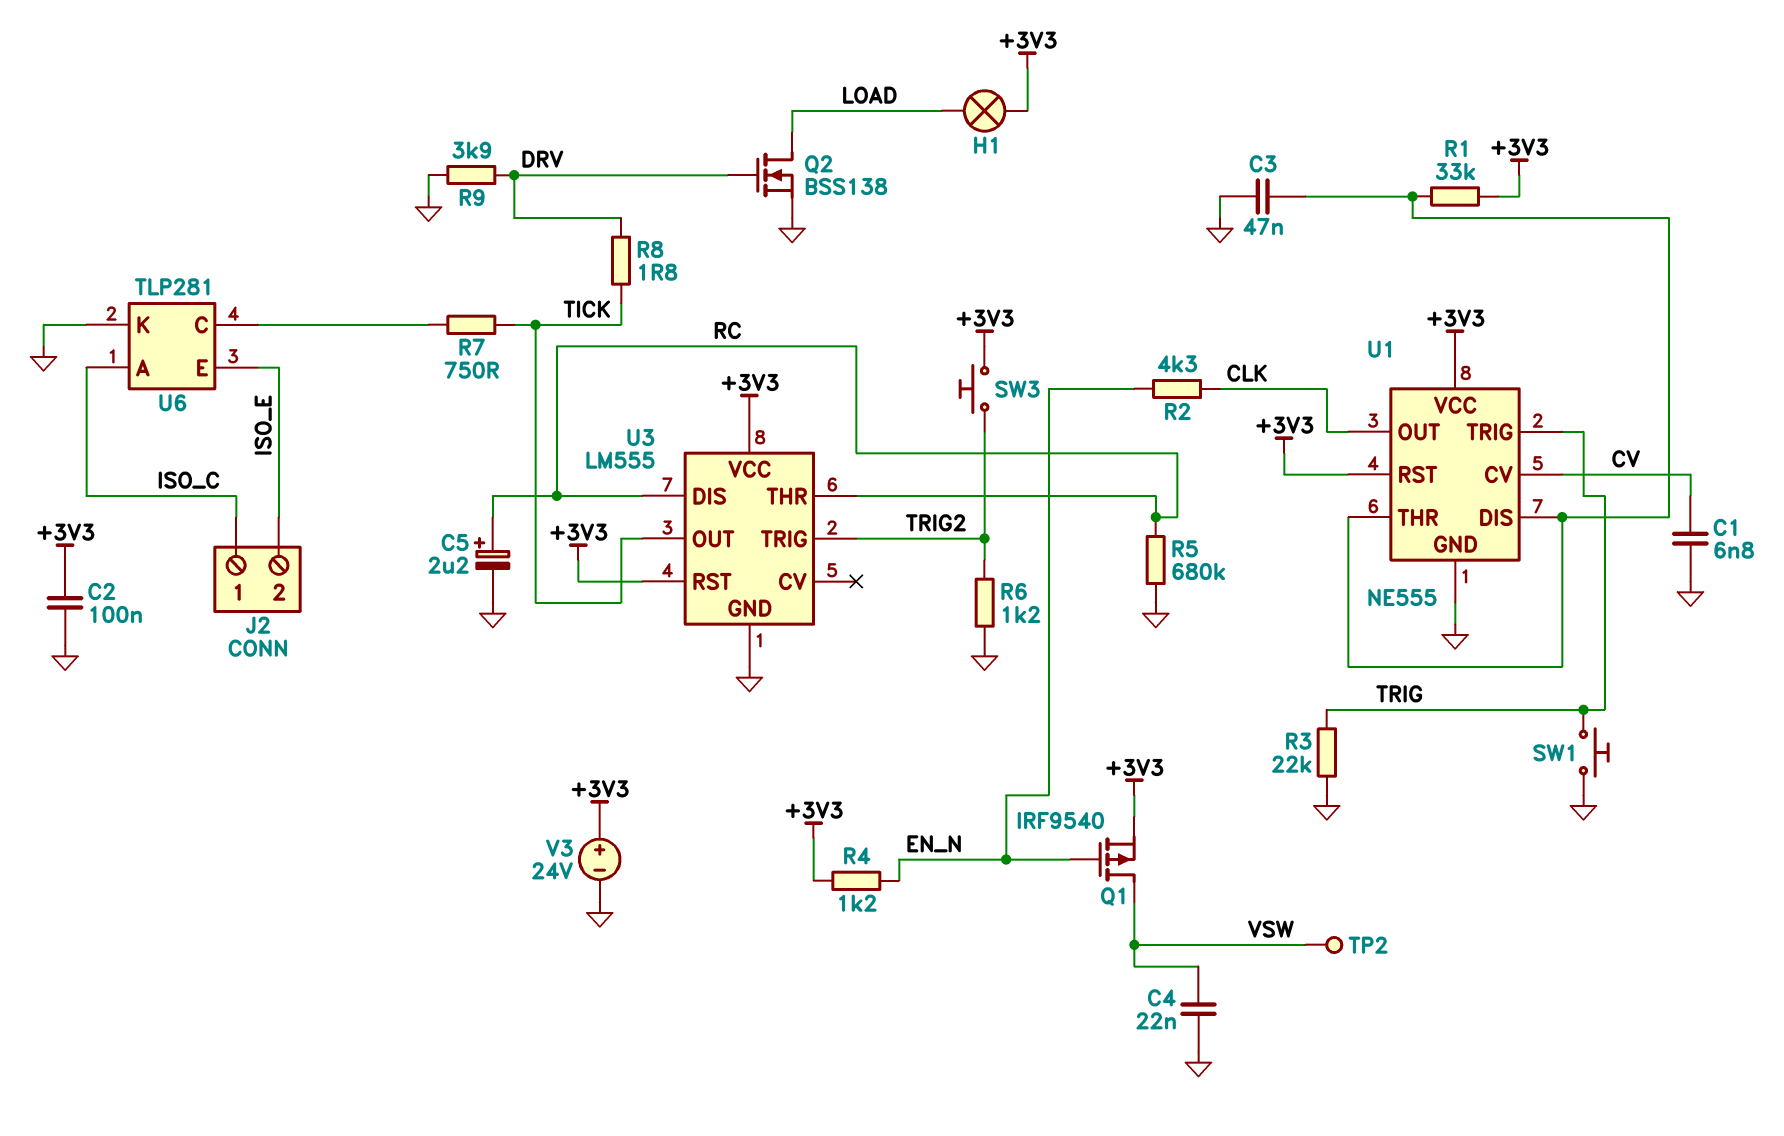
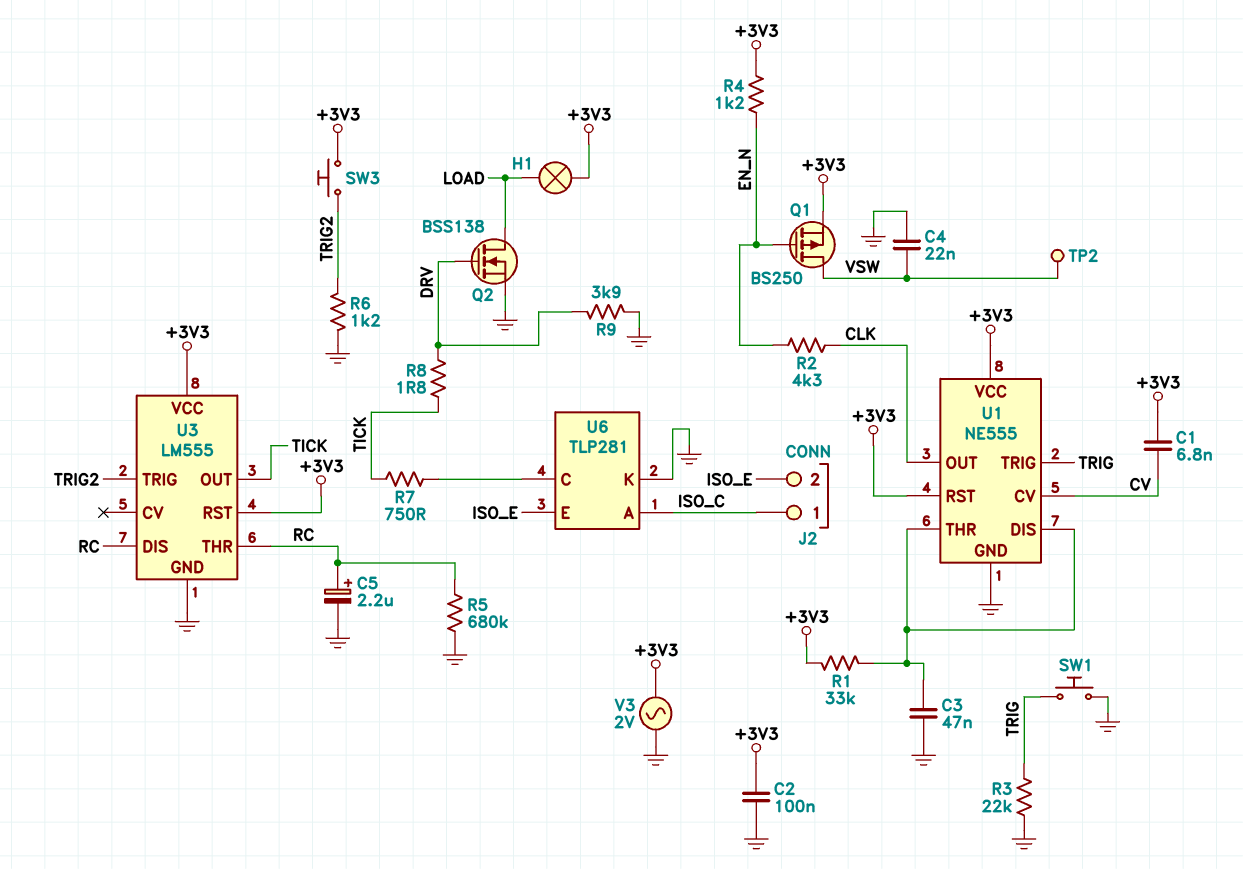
C1: 6.8nF (CV, GND) -> 6.8nF (+3V3, CV)
Q1: PMOS IRF9540 (G EN_N, D VSW, S +3V3) -> PMOS BS250 (G EN_N, D VSW, S +3V3)
V3: 24V (plus +3V3, minus GND) -> AC 2V (+3V3, GND)

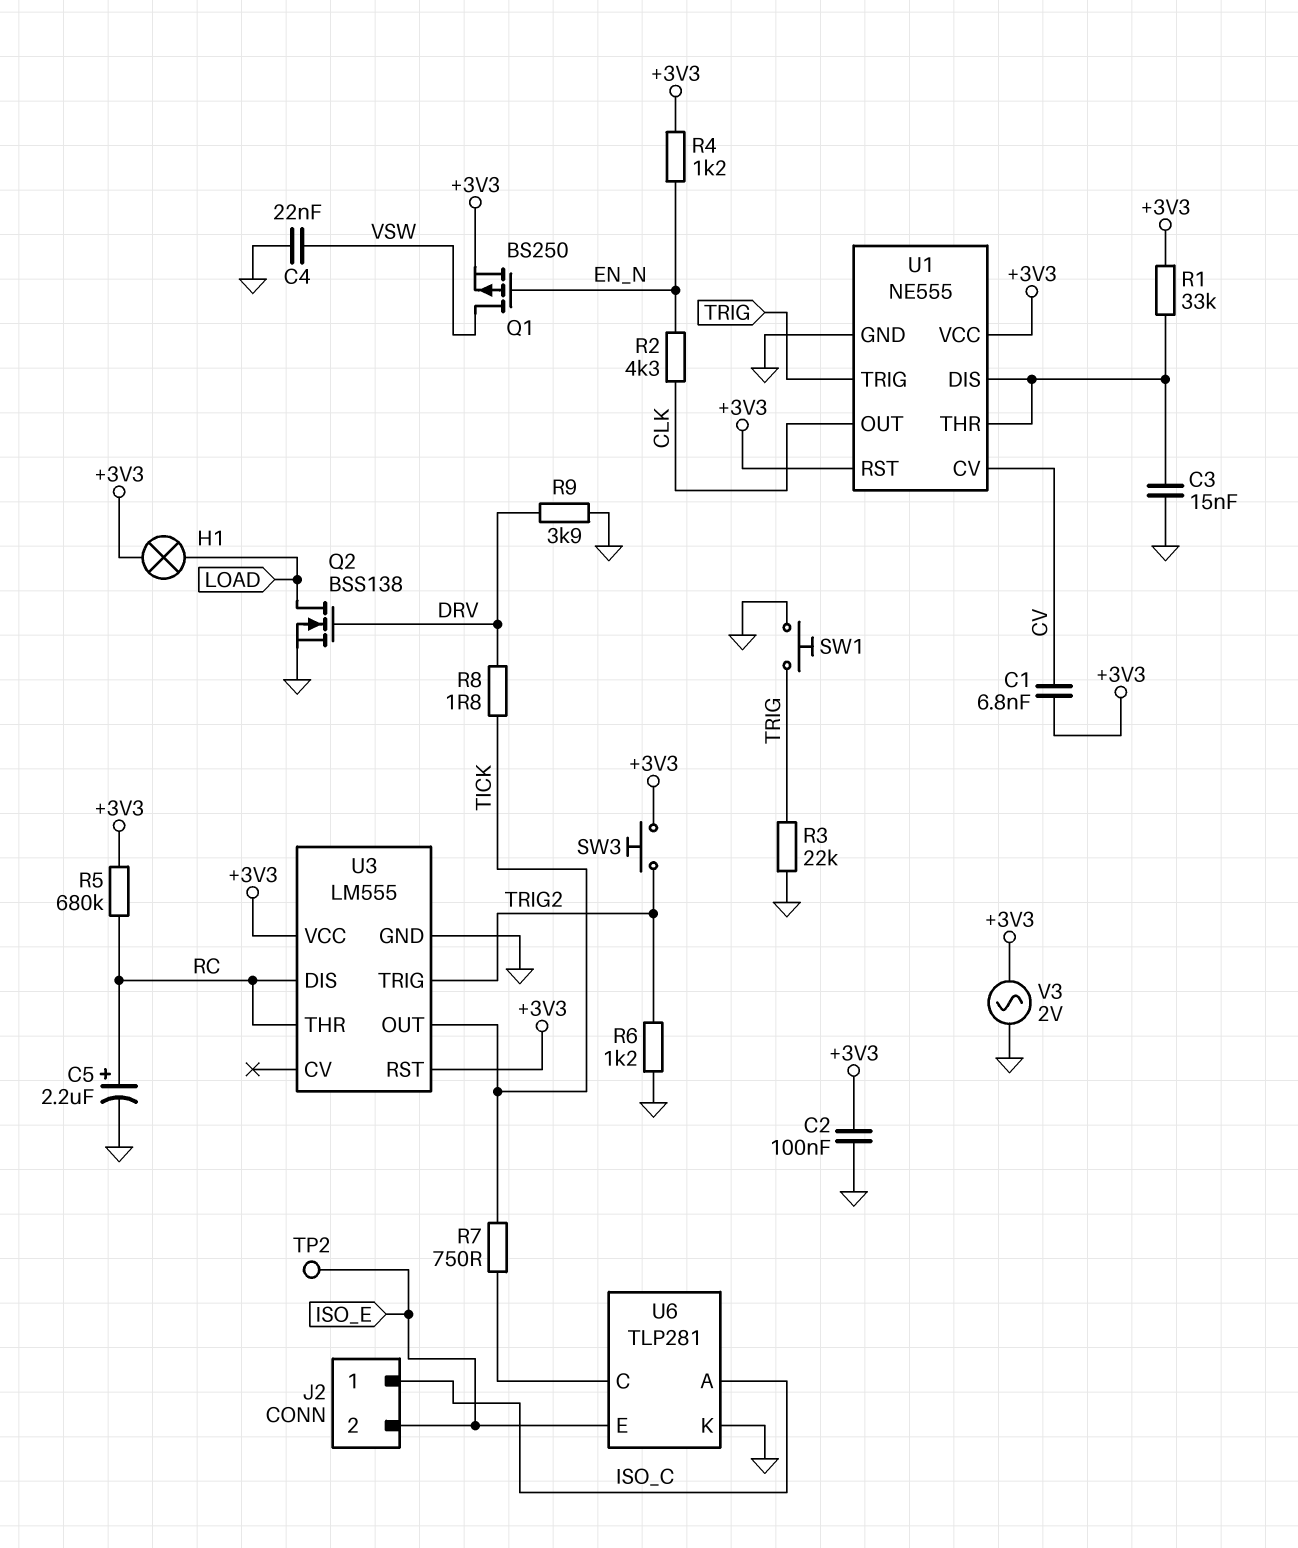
C3: 47nF (GND, U1/DIS) -> 15nF (GND, U1/DIS)
R5: 680k (GND, RC) -> 680k (+3V3, RC)
TP2: test point (VSW) -> test point (ISO_E)

